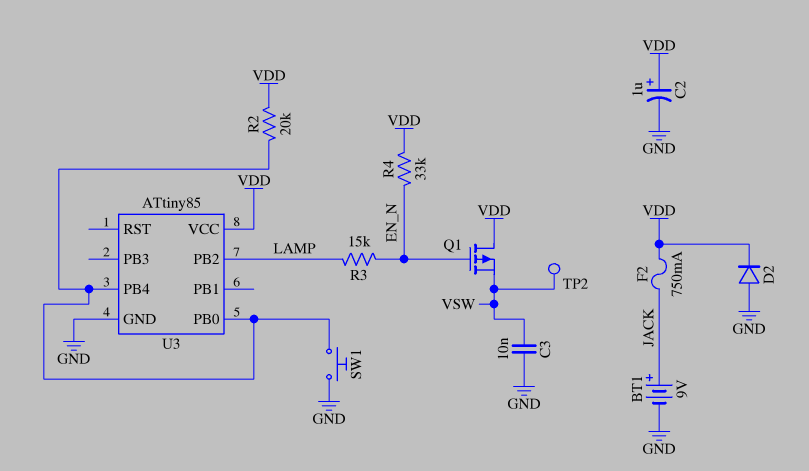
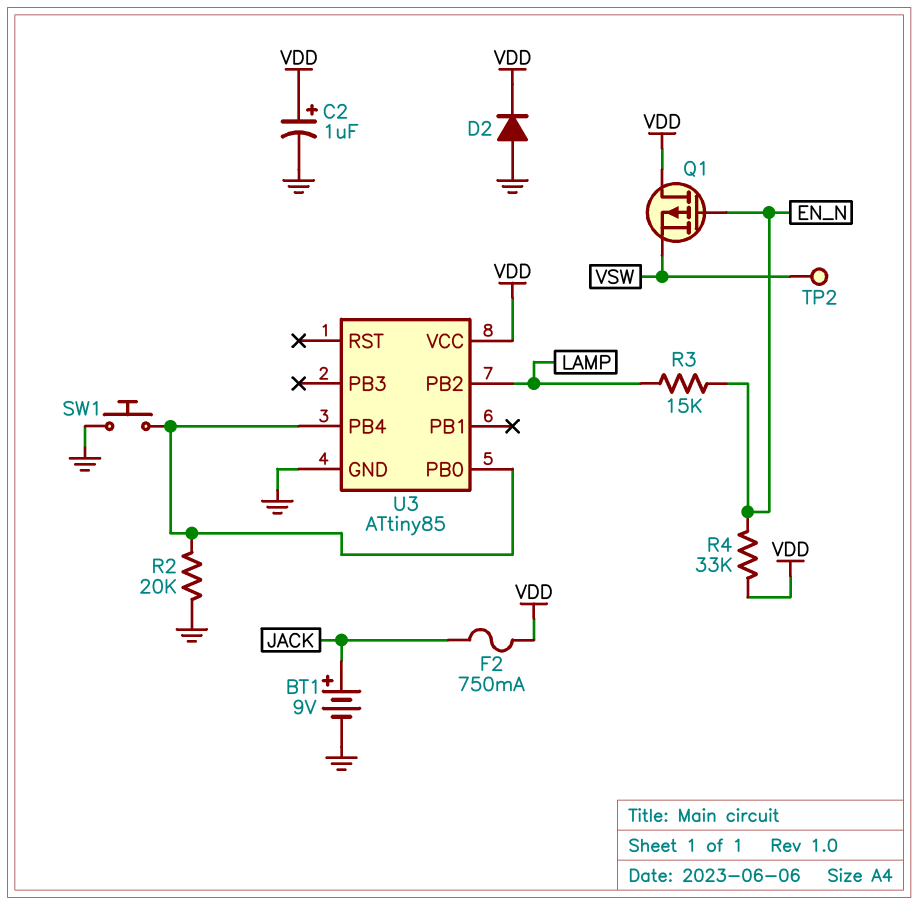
C3: 10nF (GND, VSW) -> none
R2: 20k (U3/PB0, VDD) -> 20k (GND, U3/PB0)

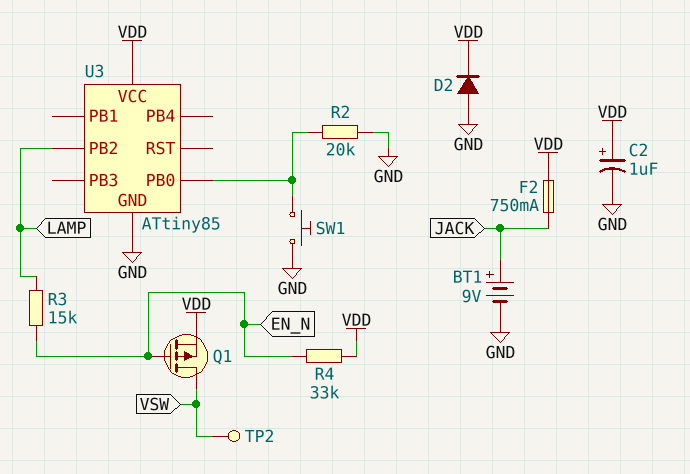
Q1: PMOS (G EN_N, D VDD, S VSW) -> PMOS (G EN_N, D VSW, S VDD)
U3 pin PB4: U3/PB0 -> none

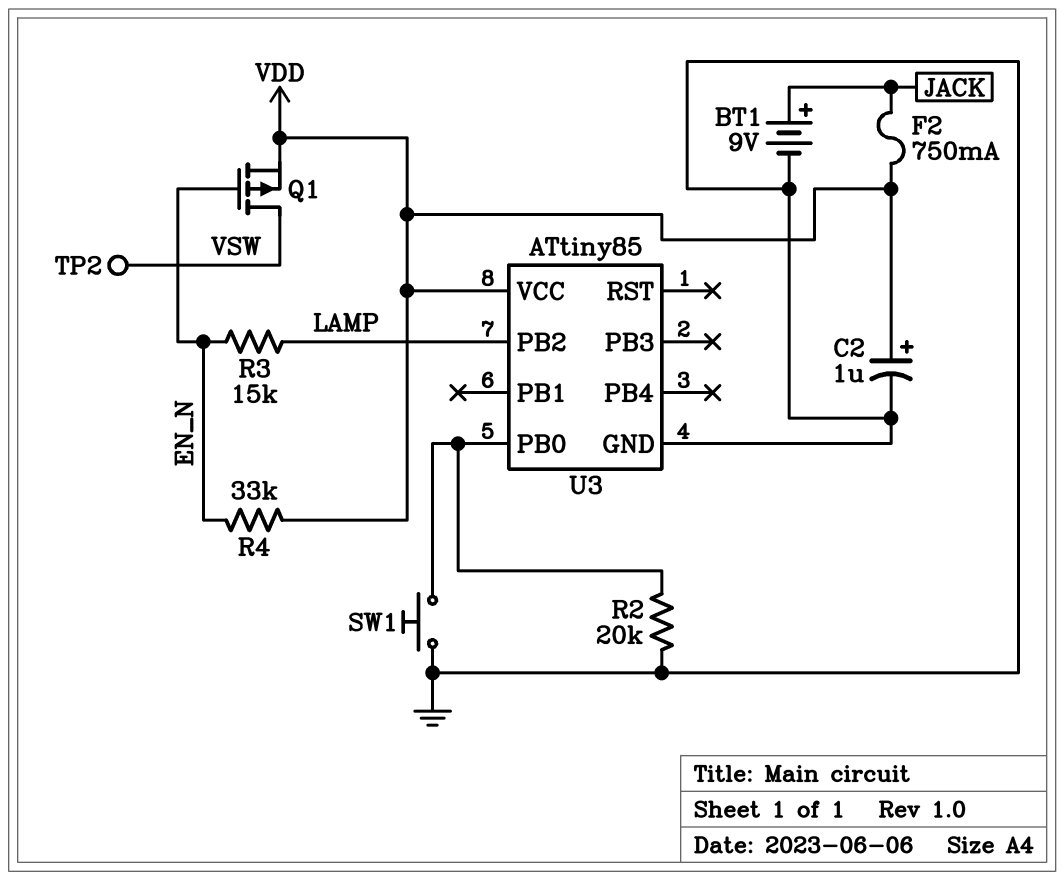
D2: diode (A GND, K VDD) -> none

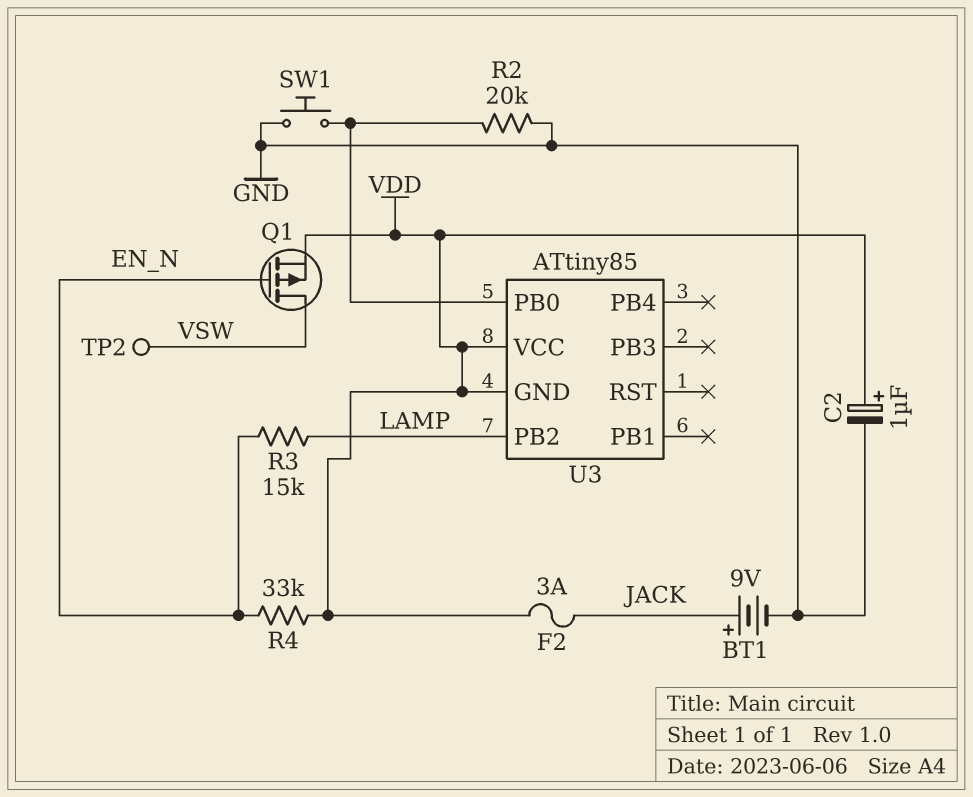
F2: 750mA (JACK, VDD) -> 3A (JACK, VDD)
U3 pin GND: GND -> VDD

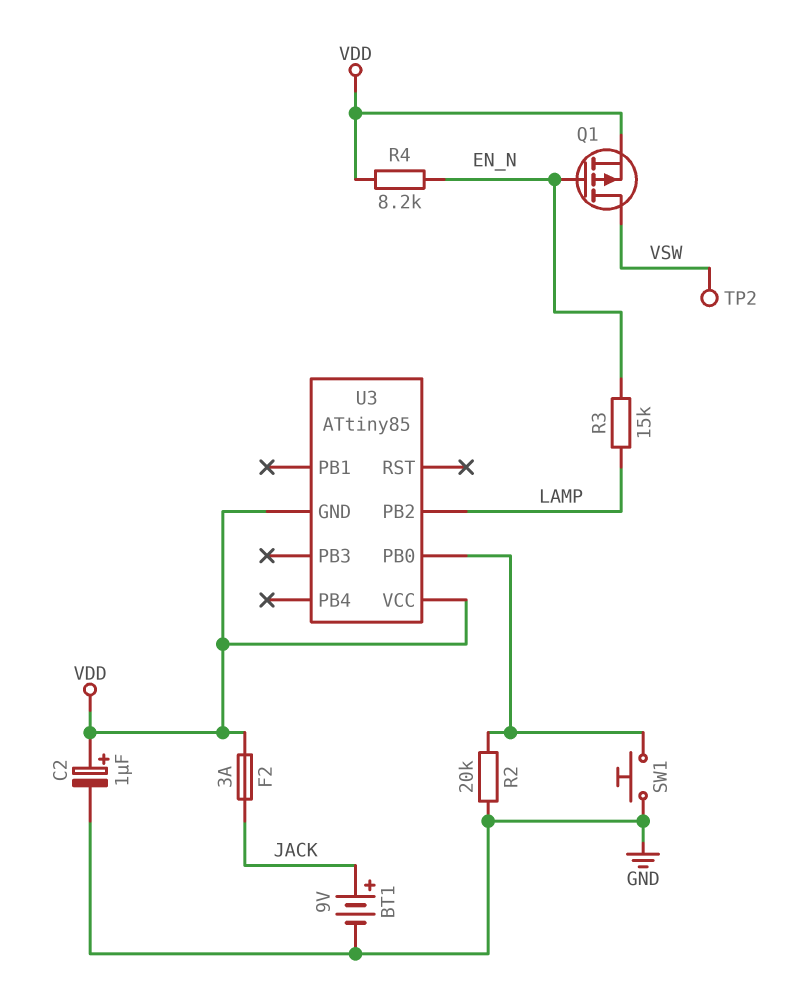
R4: 33k (EN_N, VDD) -> 8.2k (EN_N, VDD)

